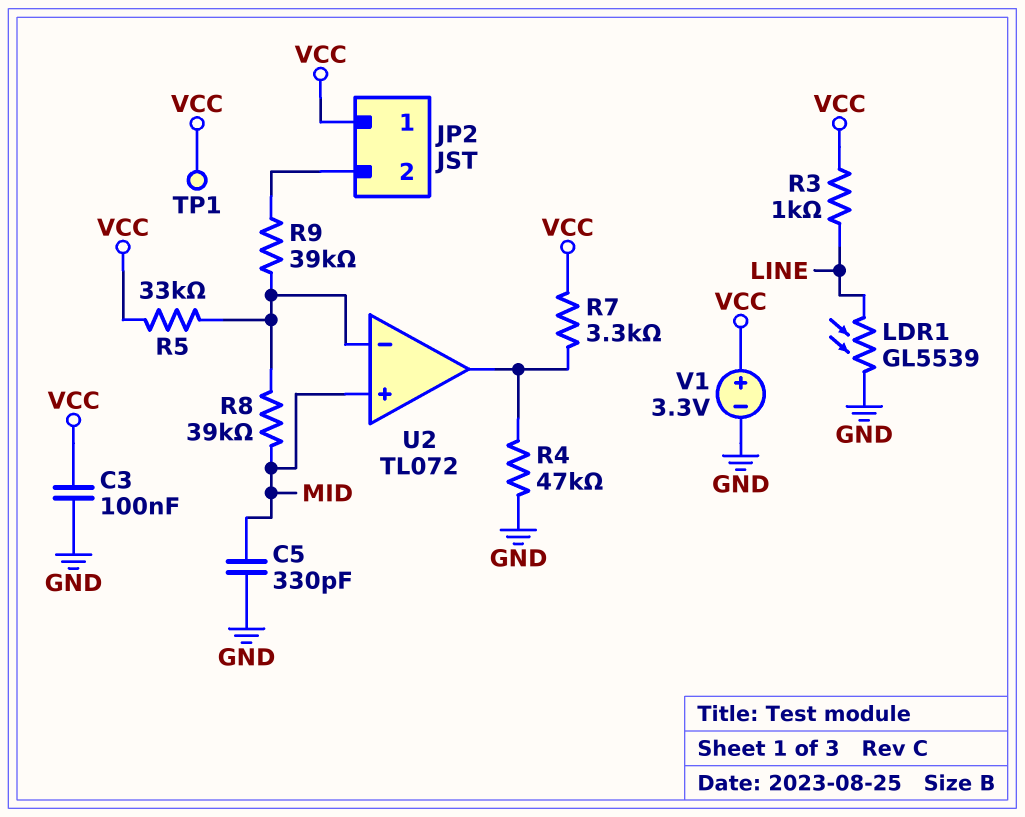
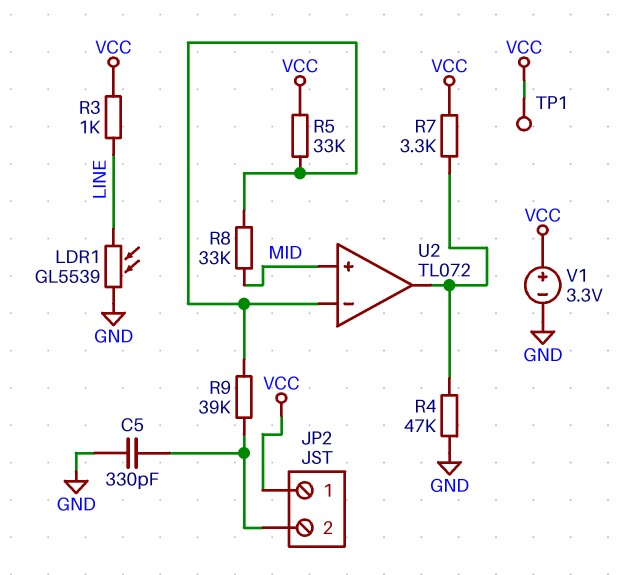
C3: 100nF (GND, VCC) -> none
C5: 330pF (GND, MID) -> 330pF (GND, JP2/2)
R8: 39k (MID, U2/in-) -> 33k (MID, U2/in-)

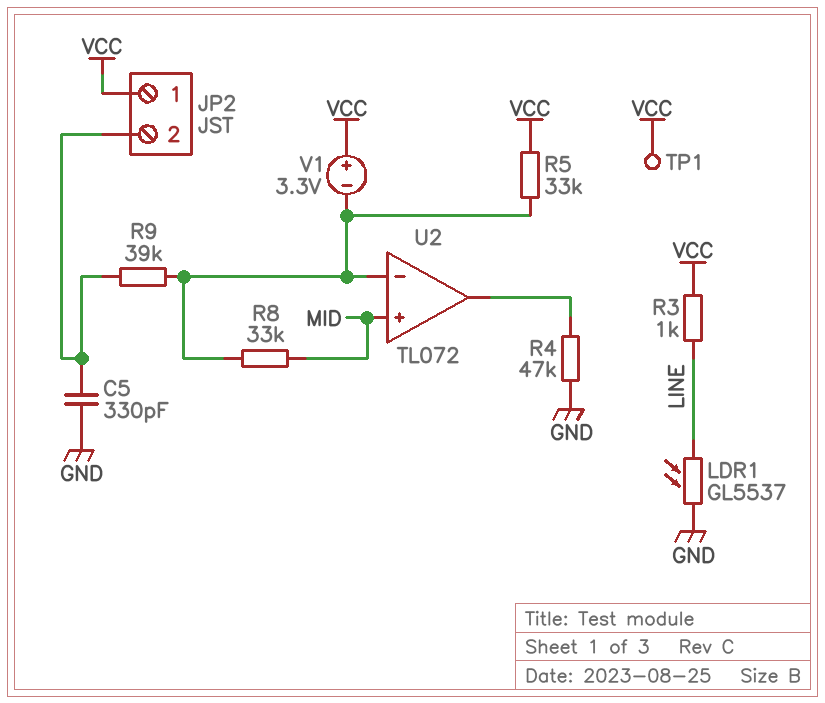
LDR1: GL5539 (GND, LINE) -> GL5537 (GND, LINE)
R7: 3.3k (U2/out, VCC) -> none
V1: 3.3V (plus VCC, minus GND) -> 3.3V (plus VCC, minus U2/in-)

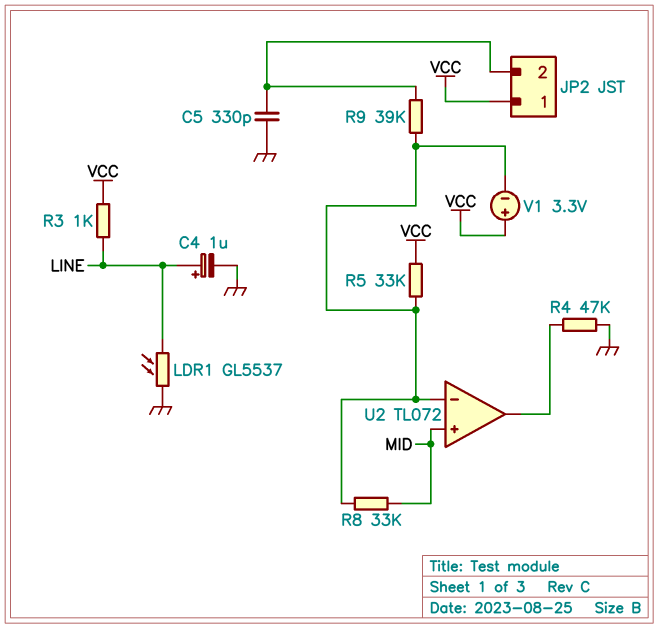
C4: none -> 1uF (plus LINE, minus GND)
TP1: test point (VCC) -> none

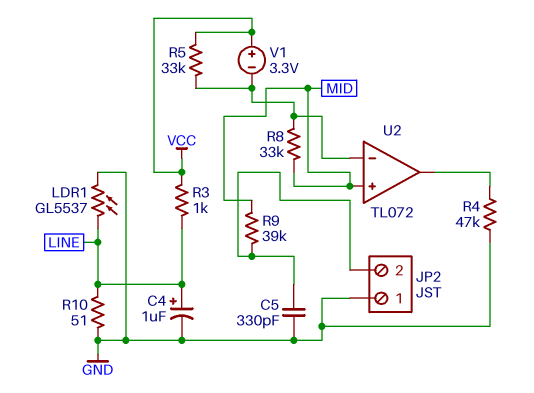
JP2 pin 1: VCC -> GND
R9: 39k (JP2/2, U2/in-) -> 39k (JP2/2, MID)
R10: none -> 51 (GND, LINE)

